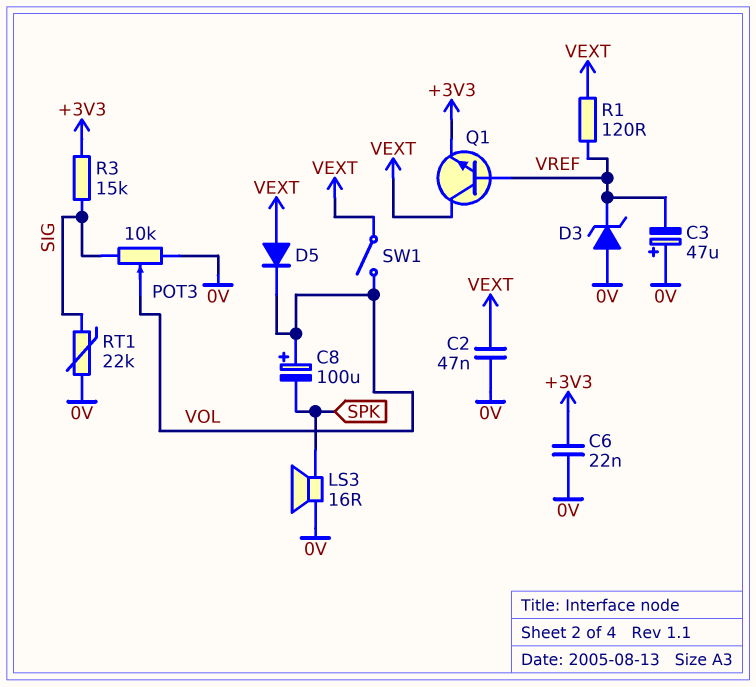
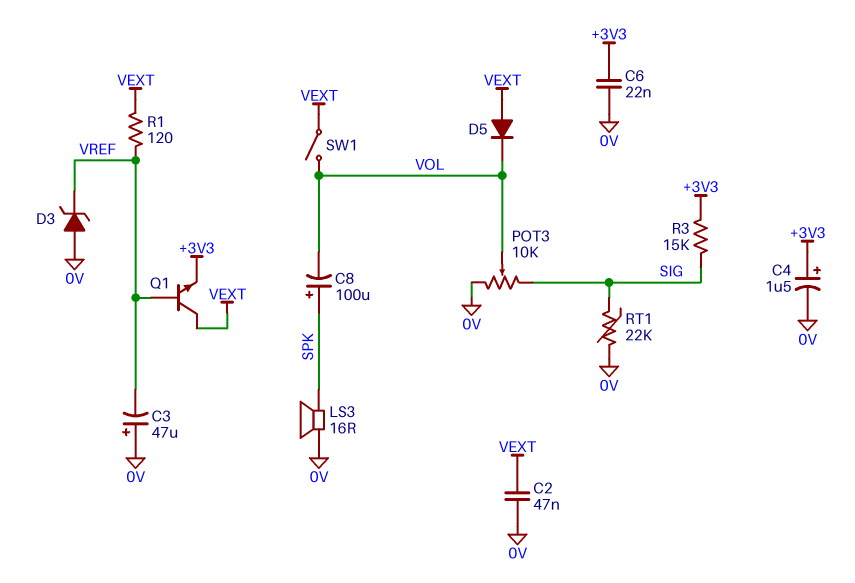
C4: none -> 1.5uF (plus +3V3, minus 0V)
C8: 100uF (plus VOL, minus SPK) -> 100uF (plus SPK, minus VOL)

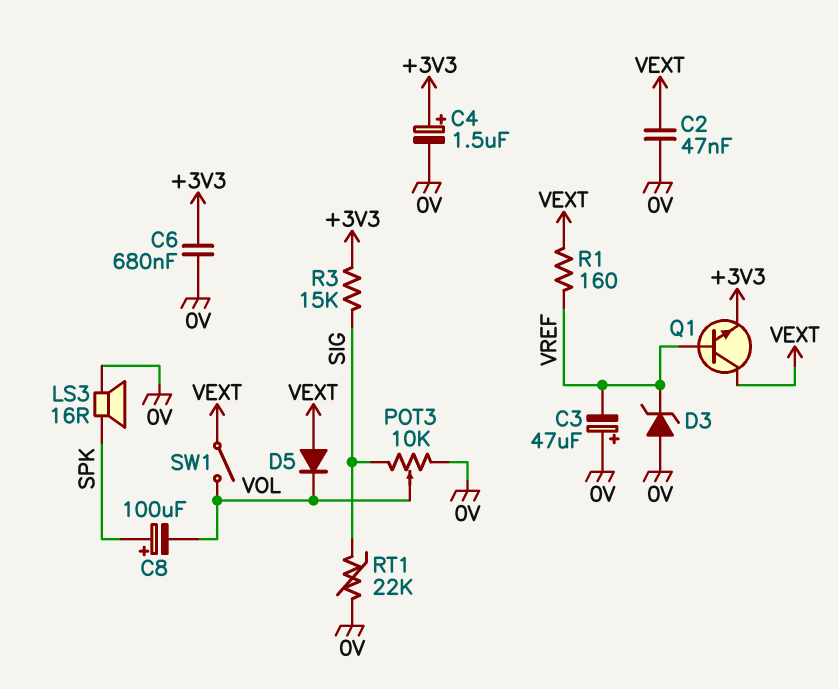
C6: 22nF (+3V3, 0V) -> 680nF (+3V3, 0V)
R1: 120 (VEXT, VREF) -> 160 (VEXT, VREF)

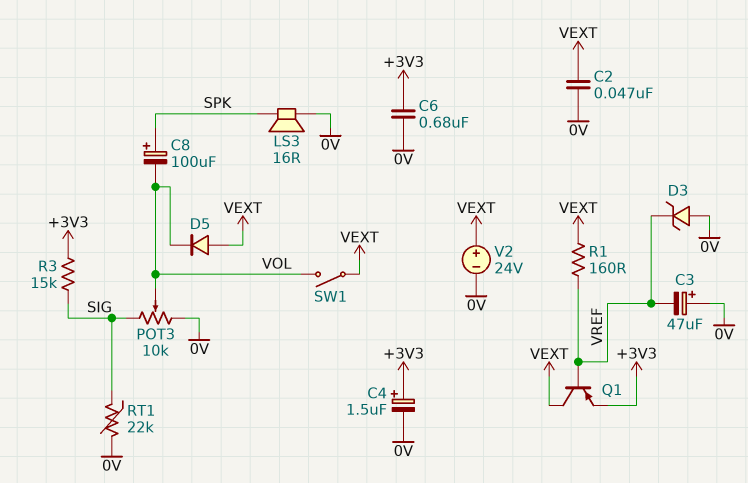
Q1: NPN (B VREF, C VEXT, E +3V3) -> PNP (B VREF, C VEXT, E +3V3)
V2: none -> 24V (plus VEXT, minus 0V)

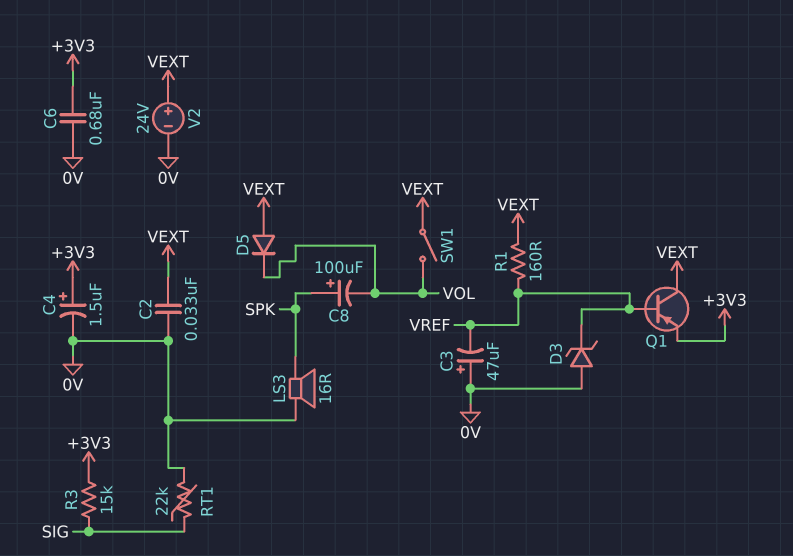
C2: 47nF (0V, VEXT) -> 33nF (0V, VEXT)
POT3: 10k (0V, SIG, wiper VOL) -> none

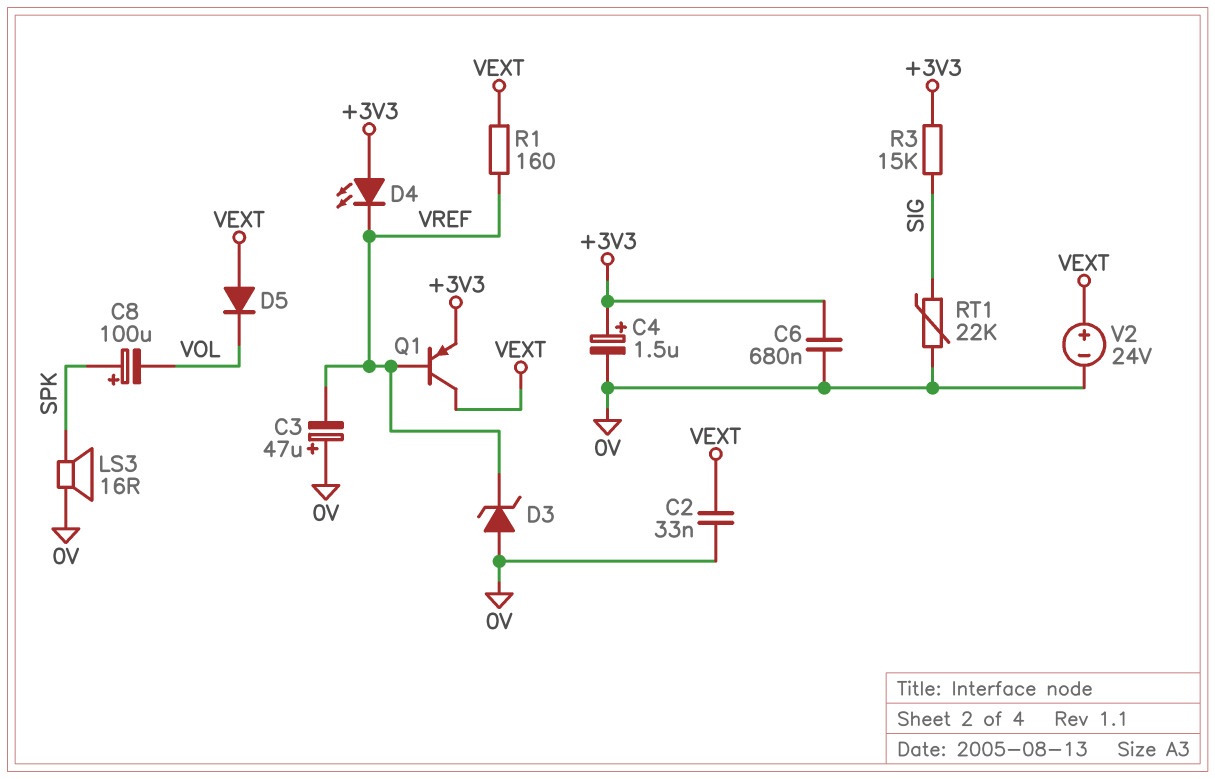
D4: none -> LED (A +3V3, K VREF)
SW1: switch (VEXT, VOL) -> none

